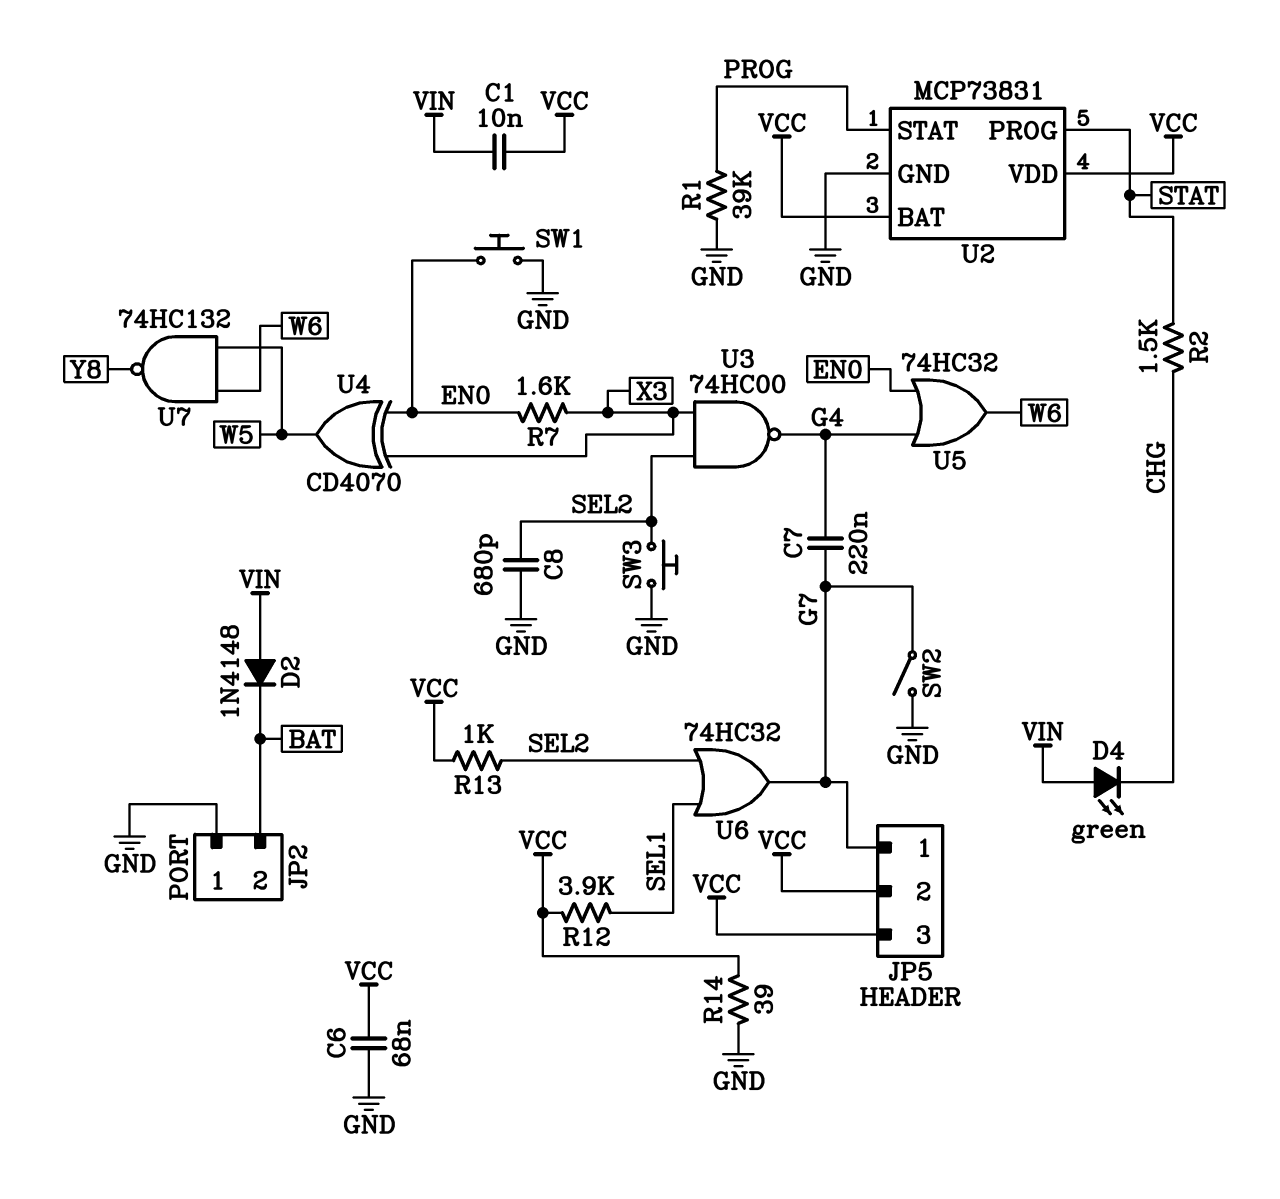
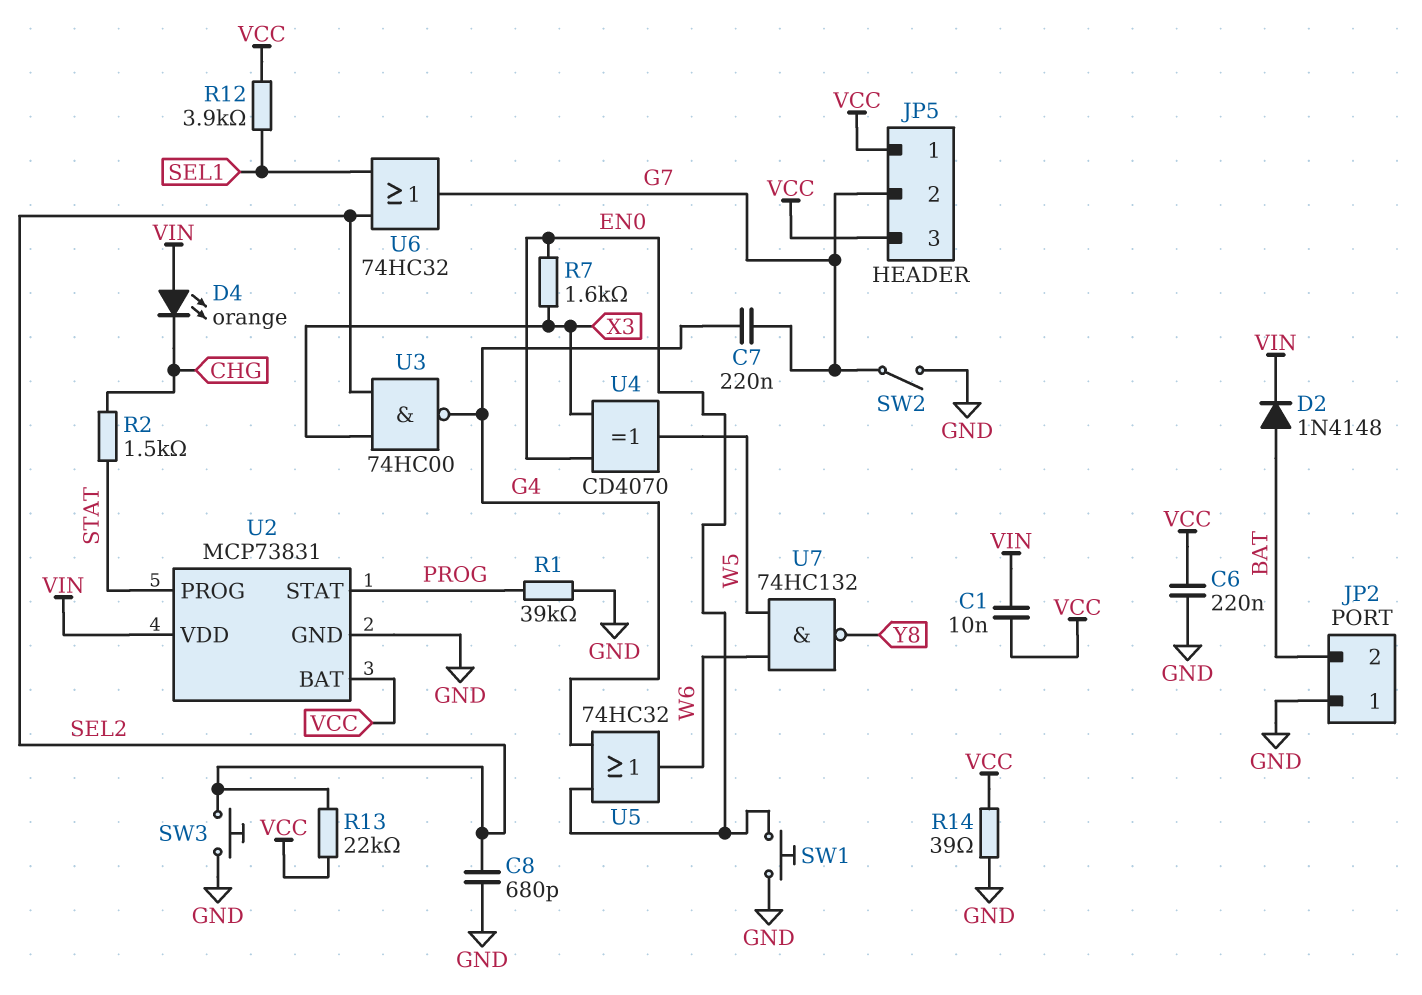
C6: 68nF (GND, VCC) -> 220nF (GND, VCC)
D2: diode 1N4148 (A VIN, K BAT) -> diode 1N4148 (A BAT, K VIN)
D4: LED green (A VIN, K CHG) -> LED orange (A VIN, K CHG)
JP5 pin 1: G7 -> VCC
JP5 pin 2: VCC -> G7
R13: 1k (SEL2, VCC) -> 22k (SEL2, VCC)
U2 pin VDD: VCC -> VIN

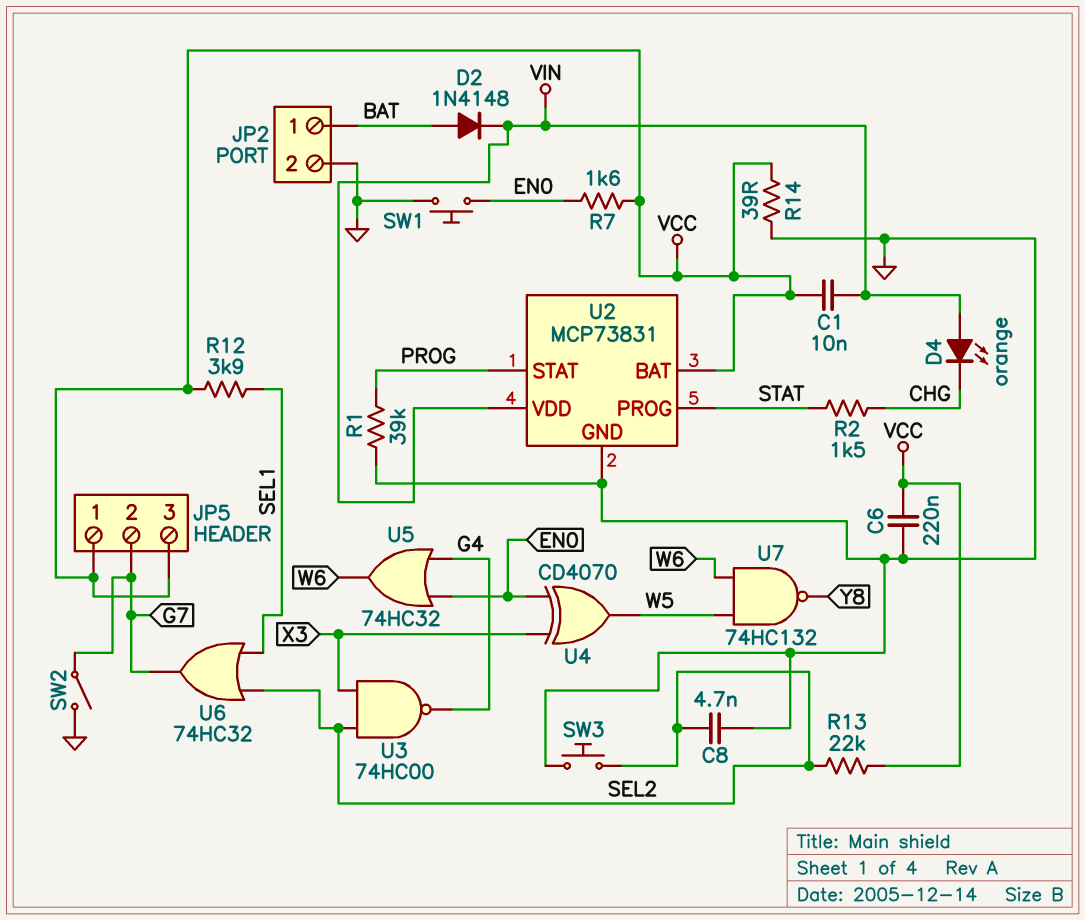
C7: 220nF (G4, G7) -> none
C8: 680pF (GND, SEL2) -> 4.7nF (GND, SEL2)
JP2 pin 1: GND -> BAT
JP2 pin 2: BAT -> GND
R7: 1.6k (EN0, X3) -> 1.6k (EN0, VCC)

